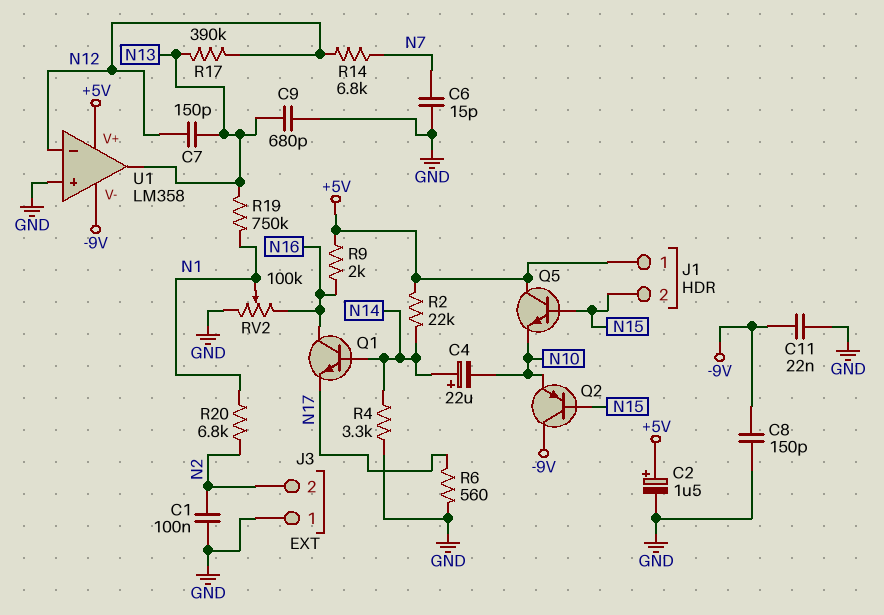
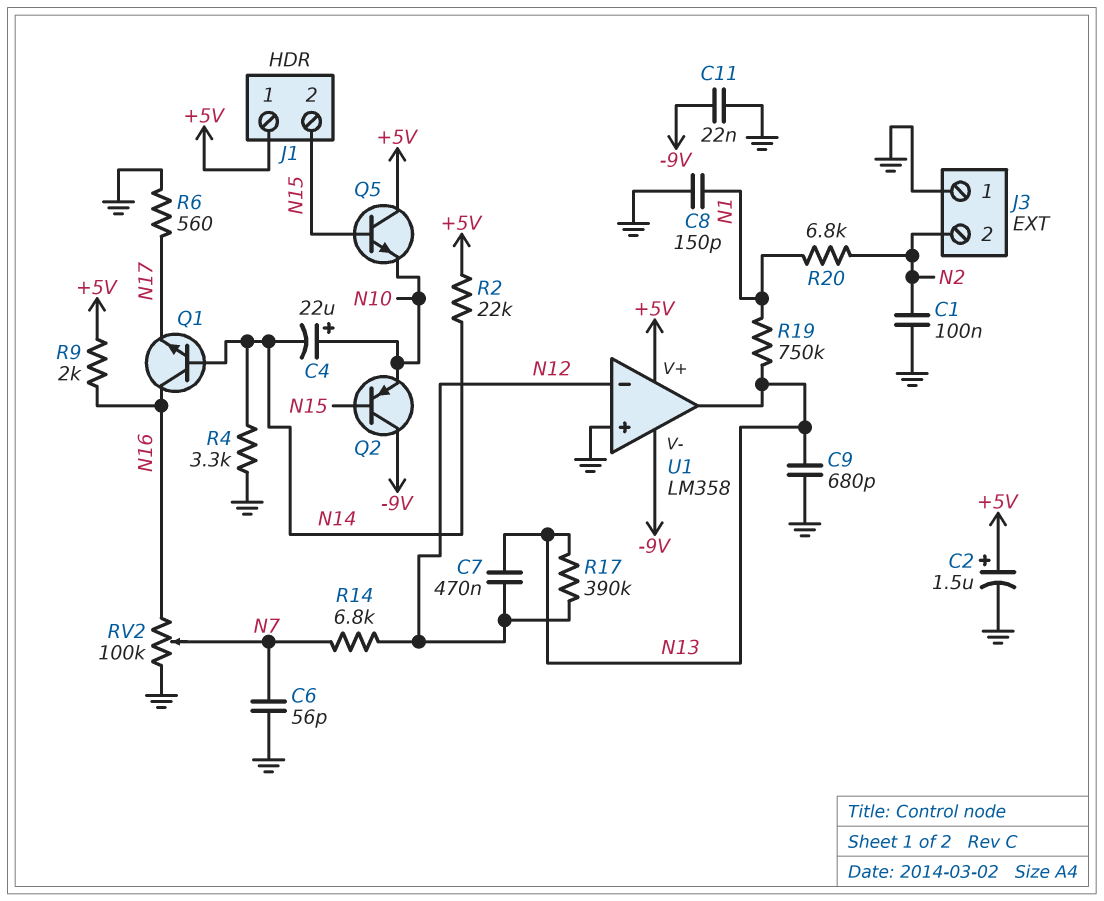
C4: 22uF (plus N14, minus N10) -> 22uF (plus N10, minus N14)
C6: 15pF (GND, N7) -> 56pF (GND, N7)
C7: 150pF (N12, N13) -> 470nF (N12, N13)
C8: 150pF (-9V, GND) -> 150pF (GND, N1)
RV2: 100k (GND, N16, wiper N1) -> 100k (GND, N16, wiper N7)

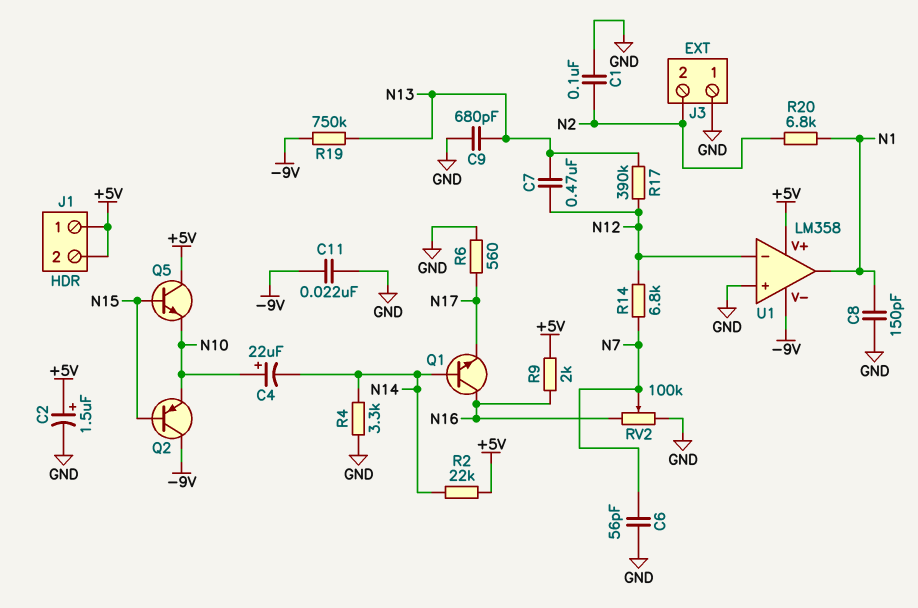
J1 pin 2: N15 -> +5V
R19: 750k (N1, N13) -> 750k (-9V, N13)
U1 pin out: N13 -> N1

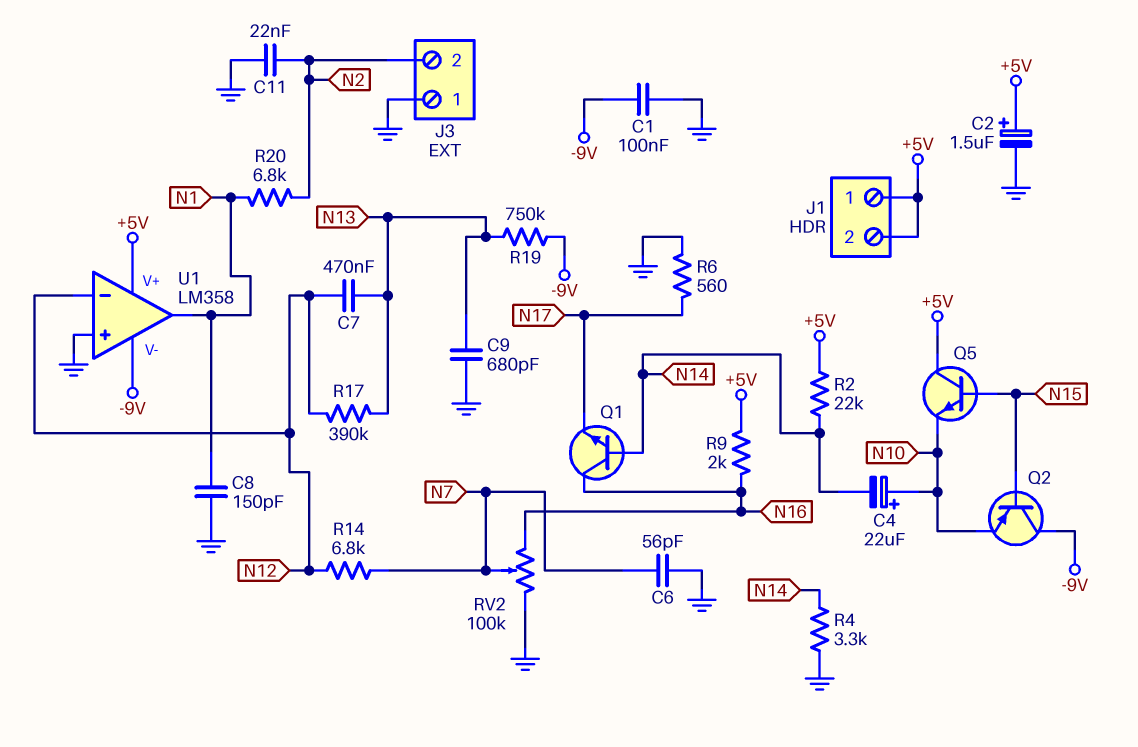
C1: 100nF (GND, N2) -> 100nF (-9V, GND)
C11: 22nF (-9V, GND) -> 22nF (GND, N2)

